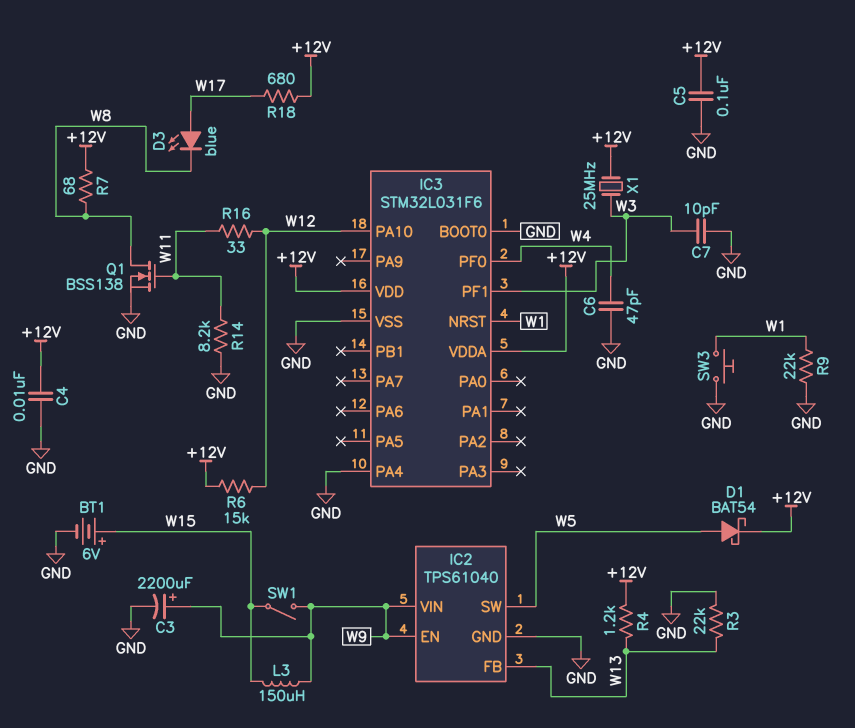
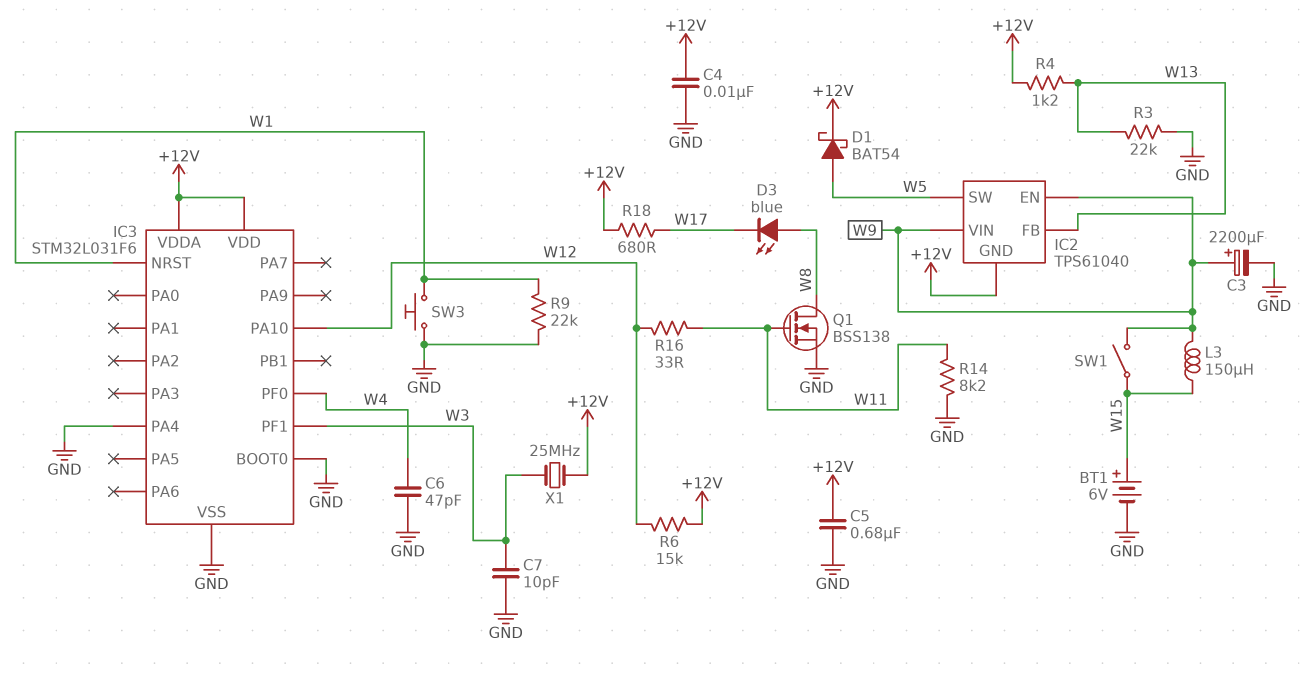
C5: 100nF (+12V, GND) -> 680nF (+12V, GND)
D3: LED blue (A W17, K W8) -> LED blue (A W8, K W17)
IC2 pin GND: GND -> +12V
R7: 68 (+12V, W8) -> none

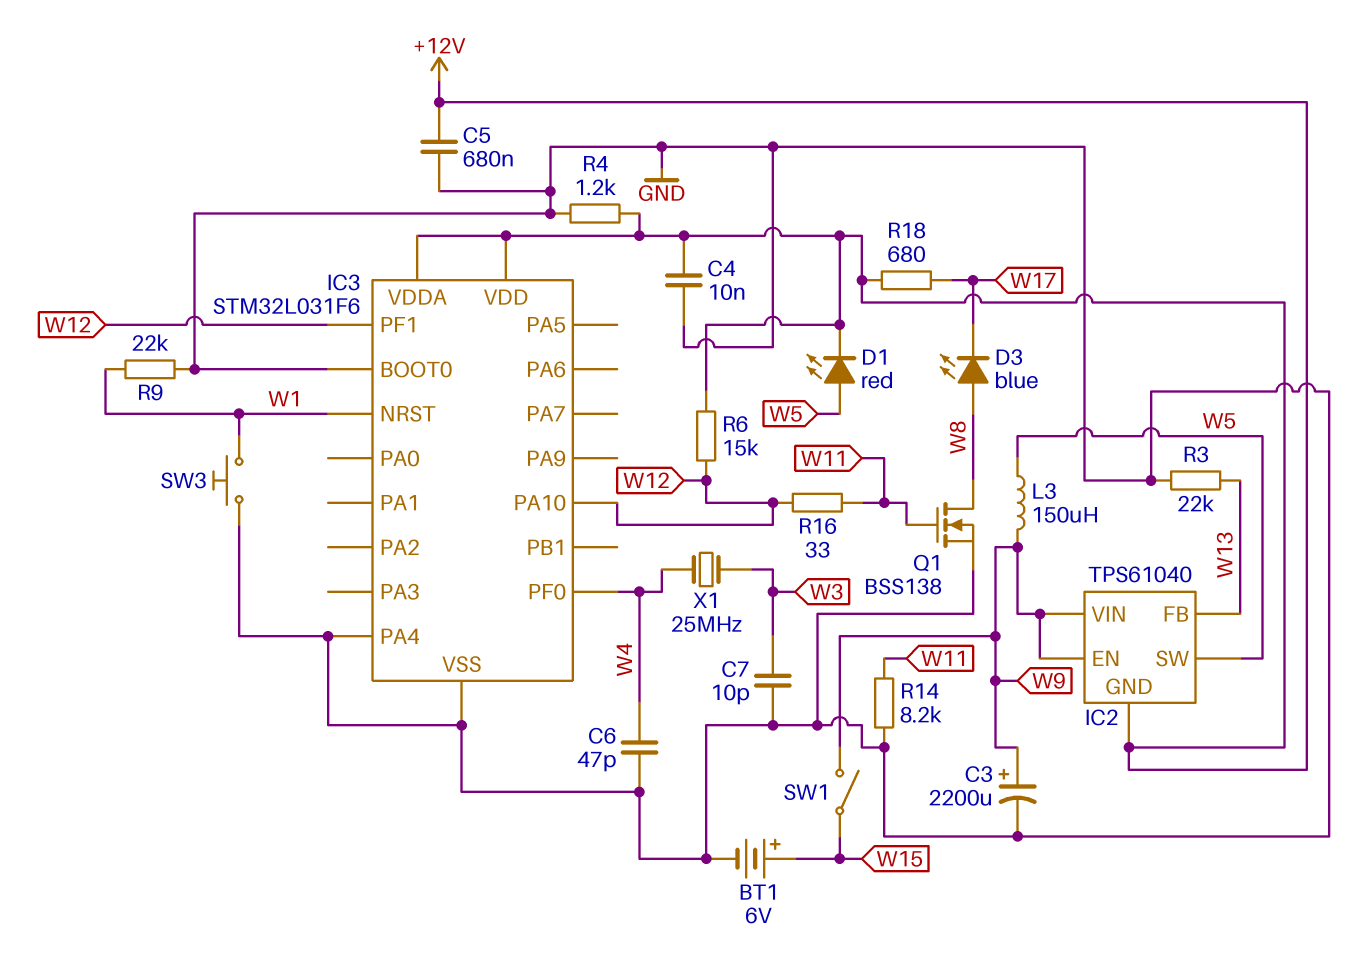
D1: schottky BAT54 (A W5, K +12V) -> LED red (A W5, K +12V)
IC3 pin PF1: W3 -> W12
L3: 150uH (W9, W15) -> 150uH (W5, W9)
R4: 1.2k (+12V, W13) -> 1.2k (+12V, GND)
X1: 25MHz (+12V, W3) -> 25MHz (W3, W4)

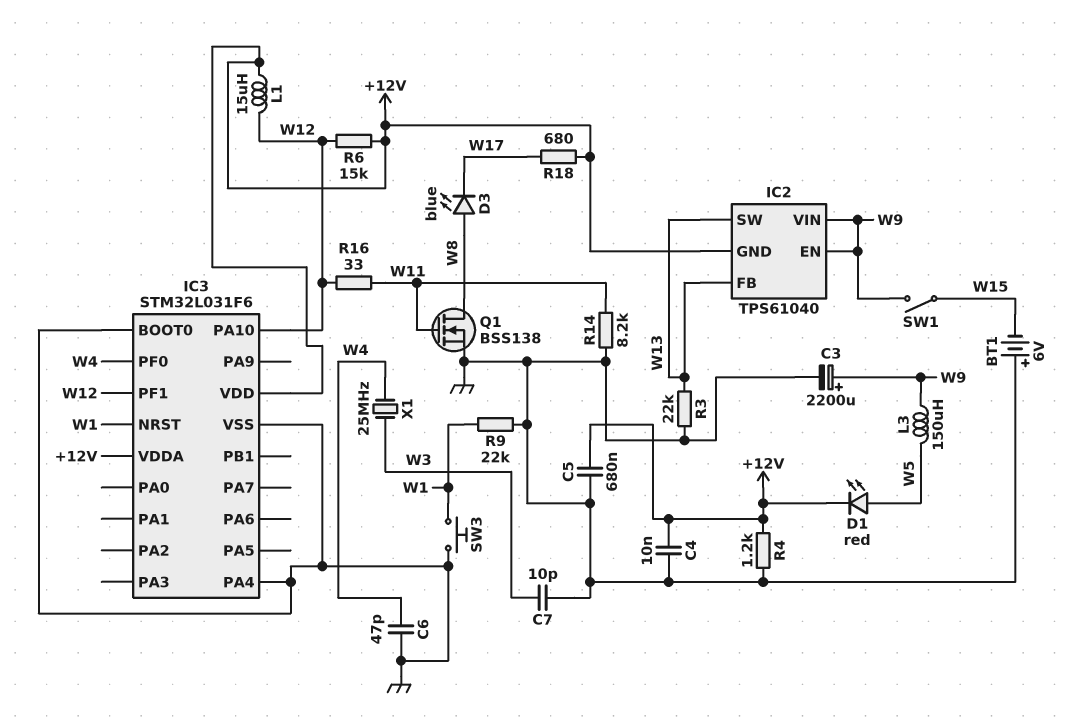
BT1: 6V (plus W15, minus GND) -> 6V (plus GND, minus W15)
IC2 pin SW: W5 -> W13
L1: none -> 15uH (+12V, W12)

